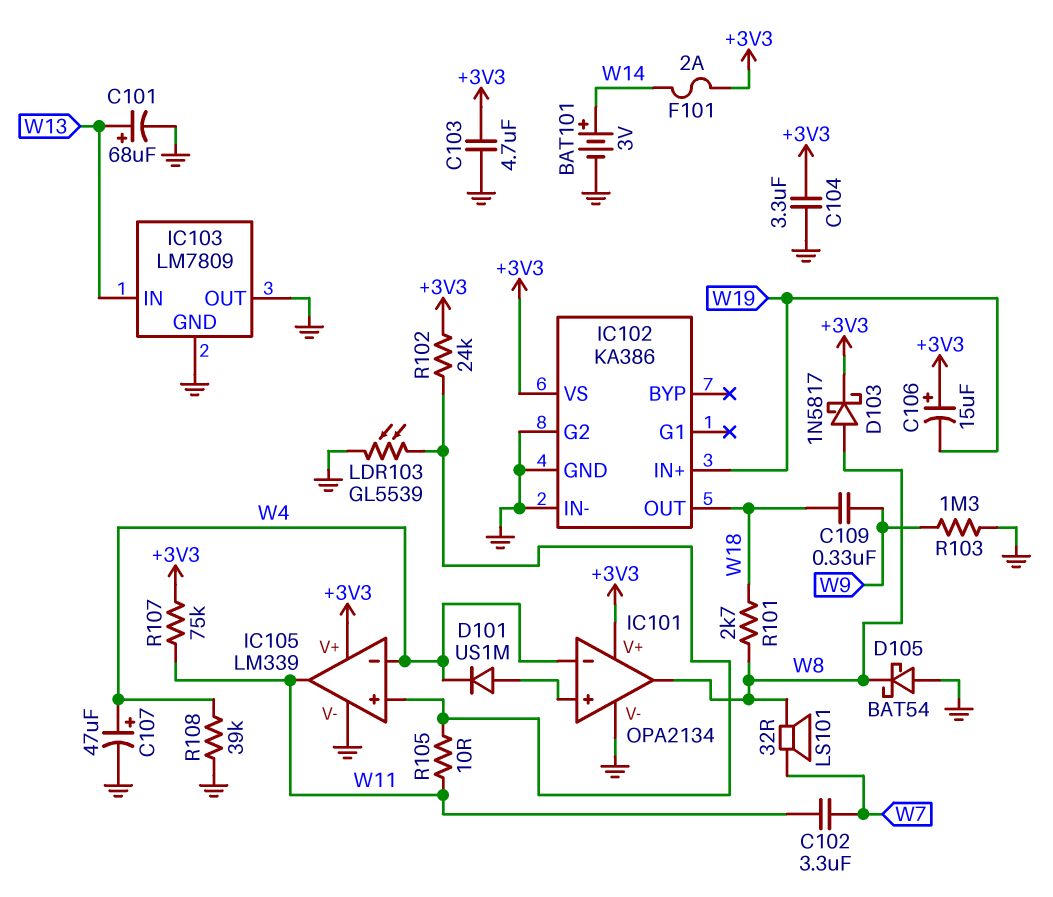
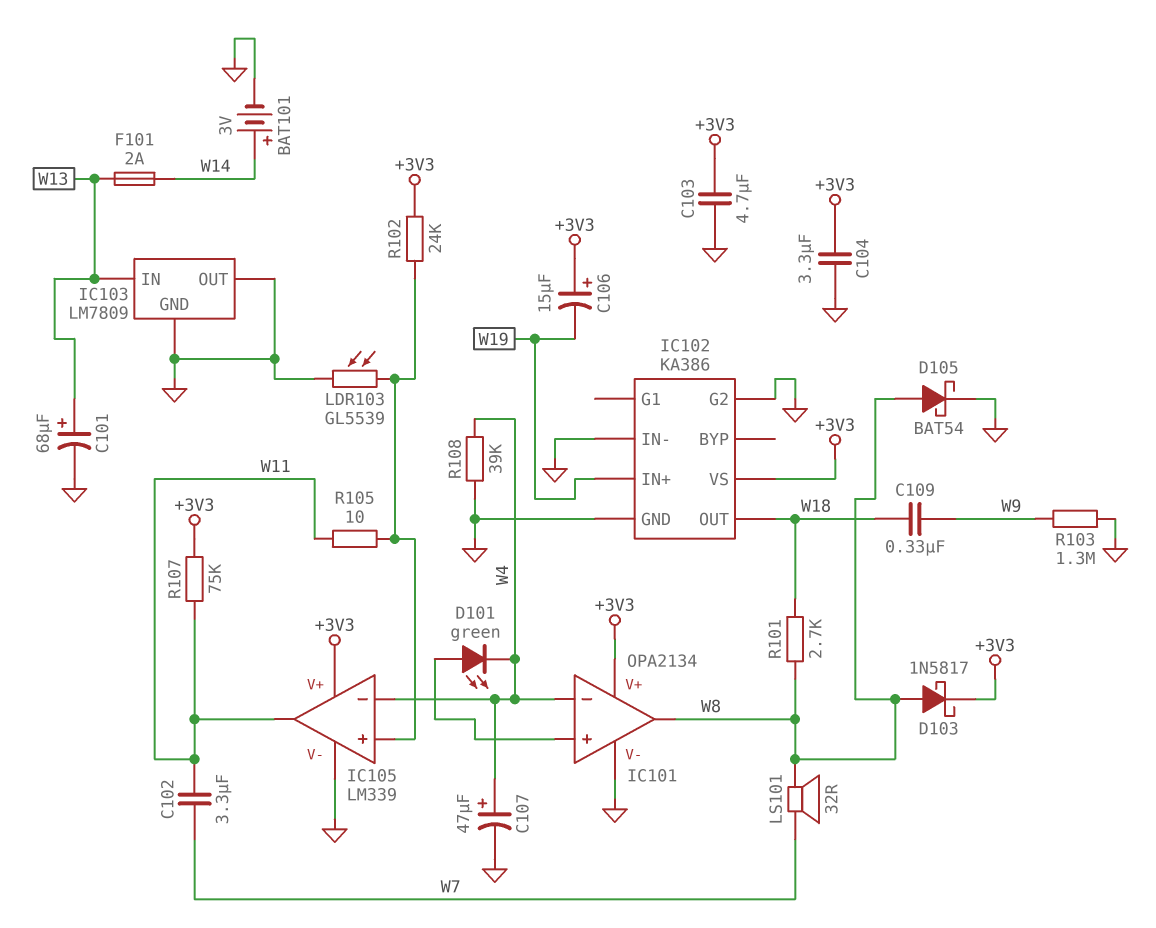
D101: diode US1M (A IC101/in+, K W4) -> LED green (A IC101/in+, K W4)
D105: schottky BAT54 (A GND, K W8) -> schottky BAT54 (A W8, K GND)
F101: 2A (+3V3, W14) -> 2A (W13, W14)

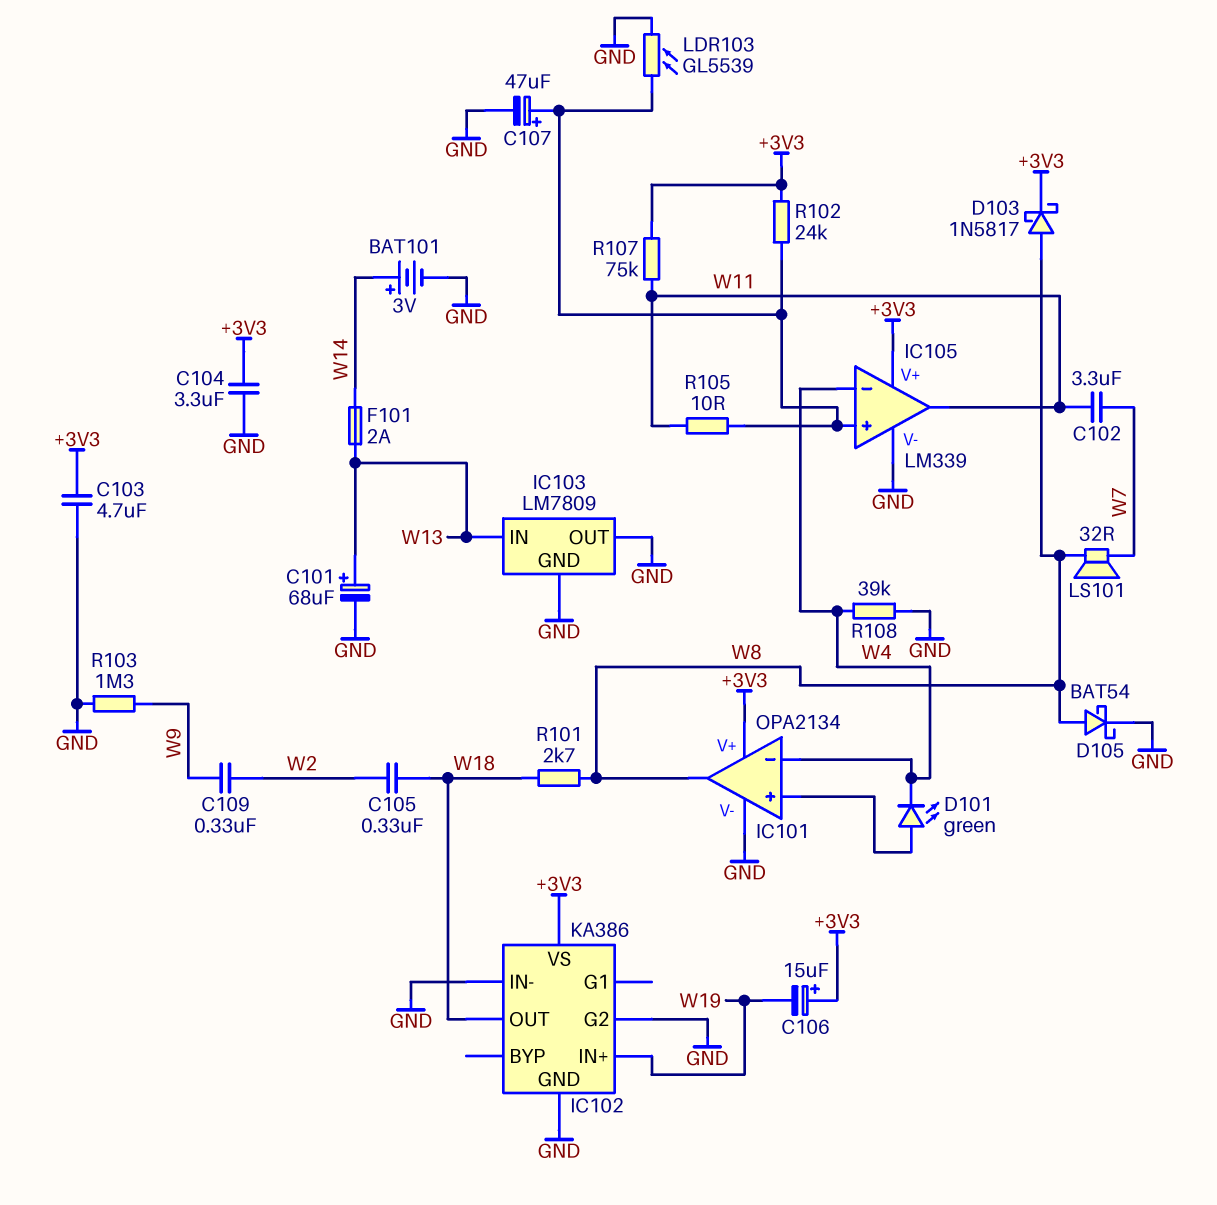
C105: none -> 330nF (W2, W18)
C107: 47uF (plus W4, minus GND) -> 47uF (plus IC105/in+, minus GND)
C109: 330nF (W9, W18) -> 330nF (W2, W9)

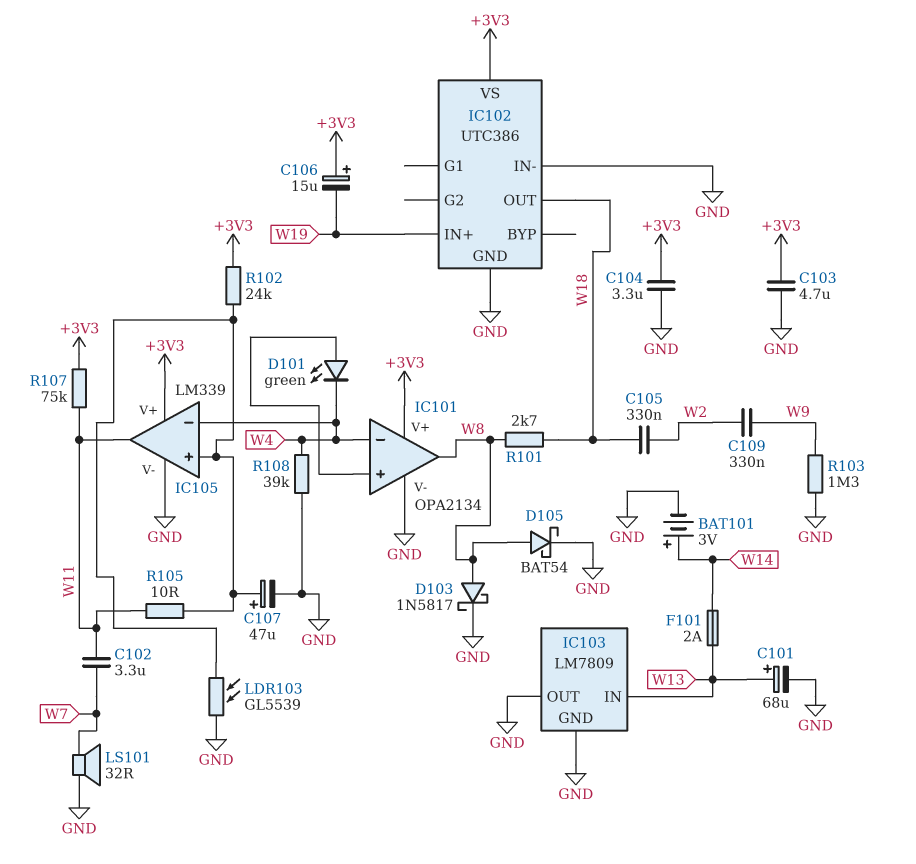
D103: schottky 1N5817 (A W8, K +3V3) -> schottky 1N5817 (A W8, K GND)
IC102: KA386 -> UTC386
IC102 pin G2: GND -> none
LS101: speaker 32R (W7, W8) -> speaker 32R (GND, W7)

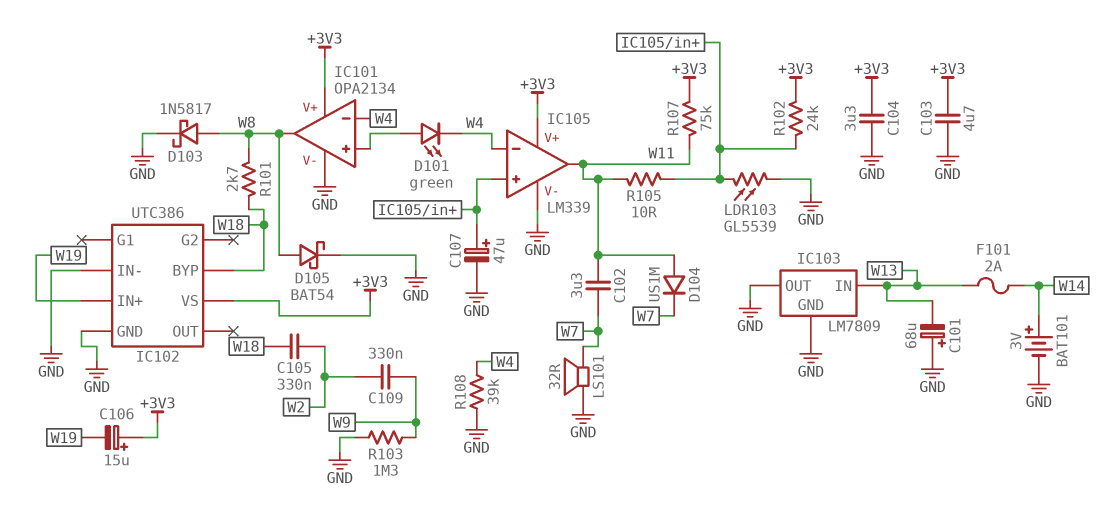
C101: 68uF (plus W13, minus GND) -> 68uF (plus GND, minus W13)
D104: none -> diode US1M (A W11, K W7)
IC102 pin BYP: none -> W18
IC102 pin OUT: W18 -> none

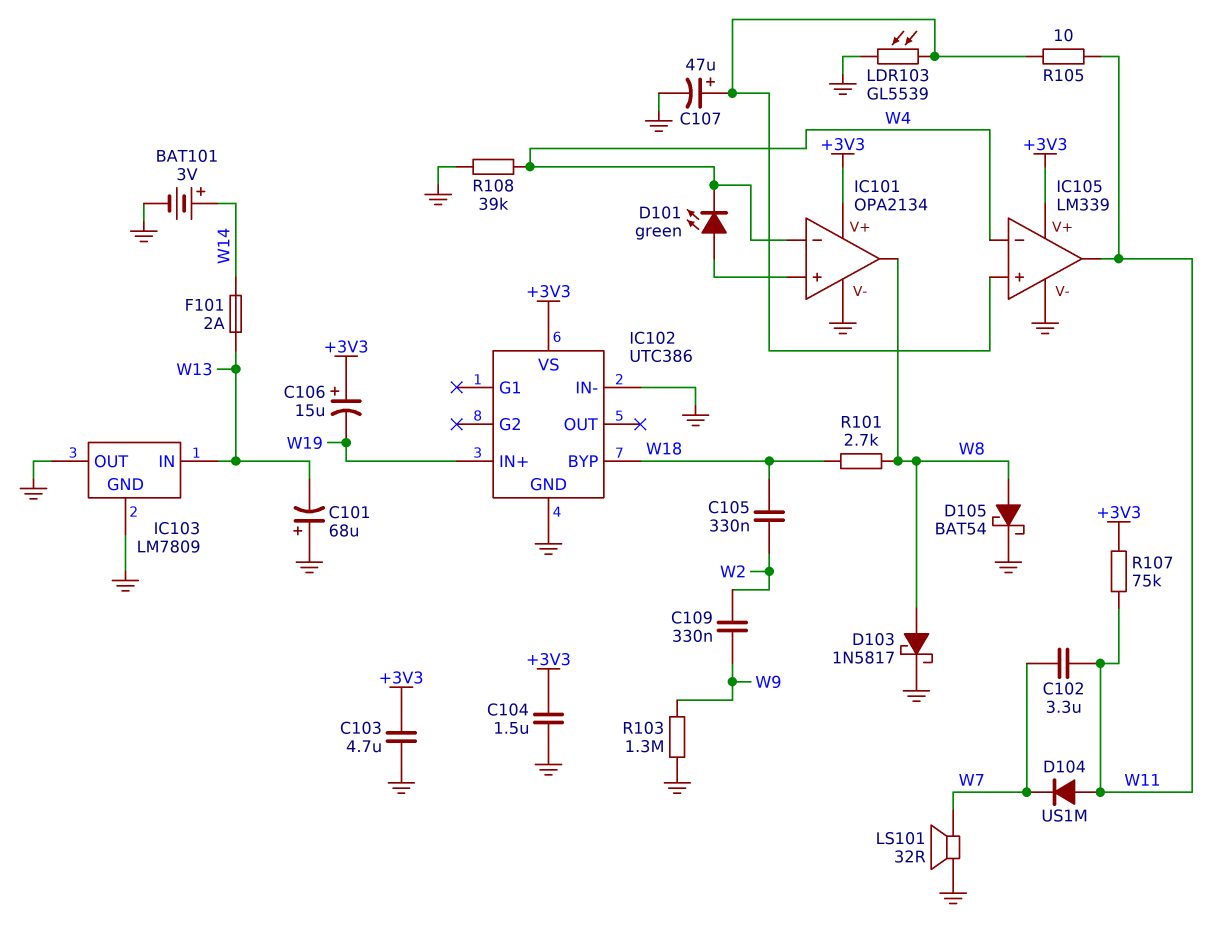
C104: 3.3uF (+3V3, GND) -> 1.5uF (+3V3, GND)
R102: 24k (+3V3, IC105/in+) -> none

